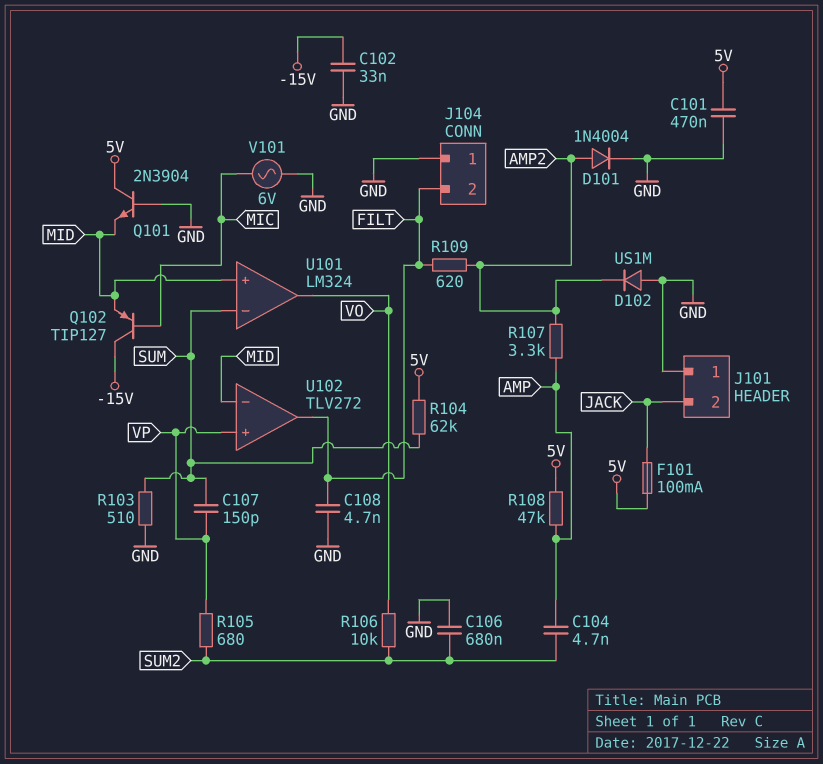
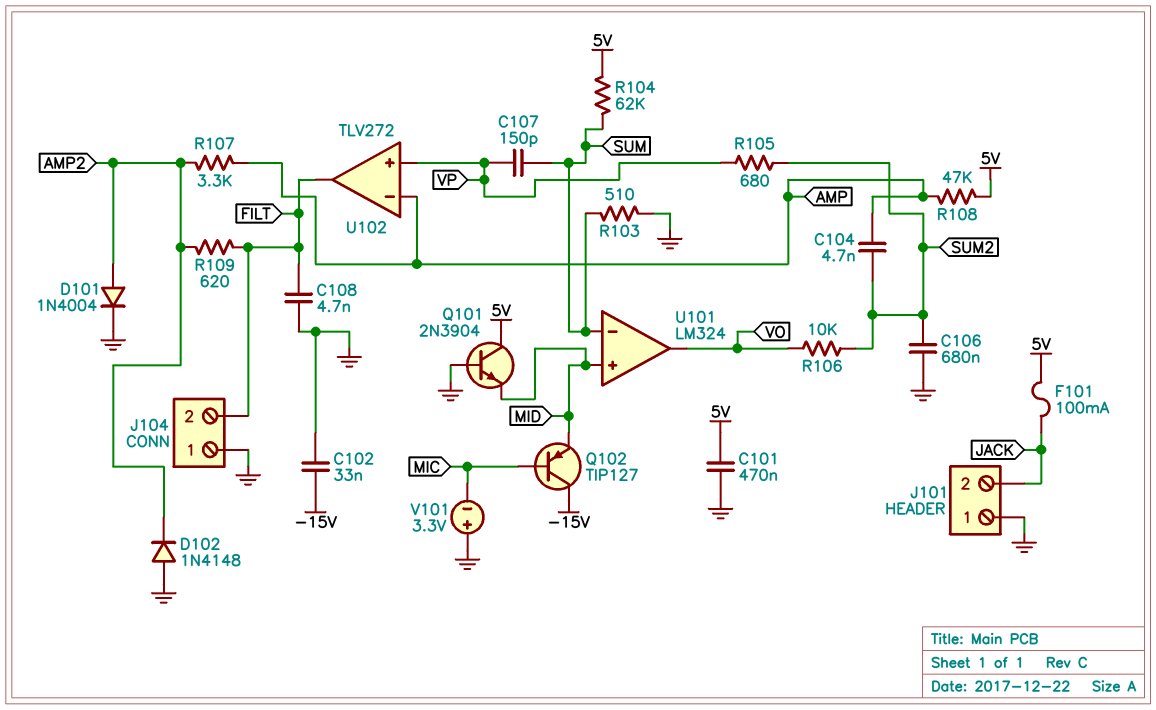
D102: diode US1M (A GND, K AMP2) -> diode 1N4148 (A GND, K AMP2)
U102 pin in-: MID -> AMP
V101: AC 6V (GND, MIC) -> 3.3V (plus GND, minus MIC)

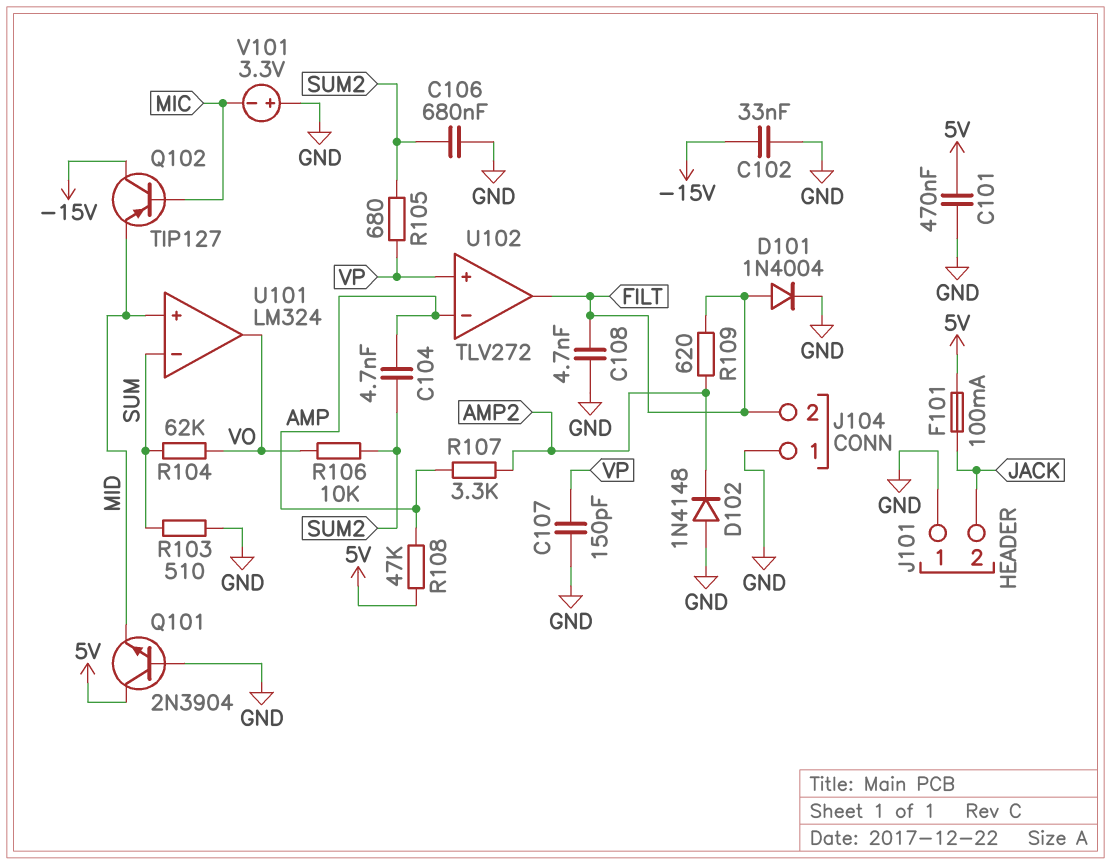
C107: 150pF (SUM, VP) -> 150pF (GND, VP)
D101: diode 1N4004 (A AMP2, K GND) -> diode 1N4004 (A FILT, K GND)
R104: 62k (5V, SUM) -> 62k (SUM, VO)

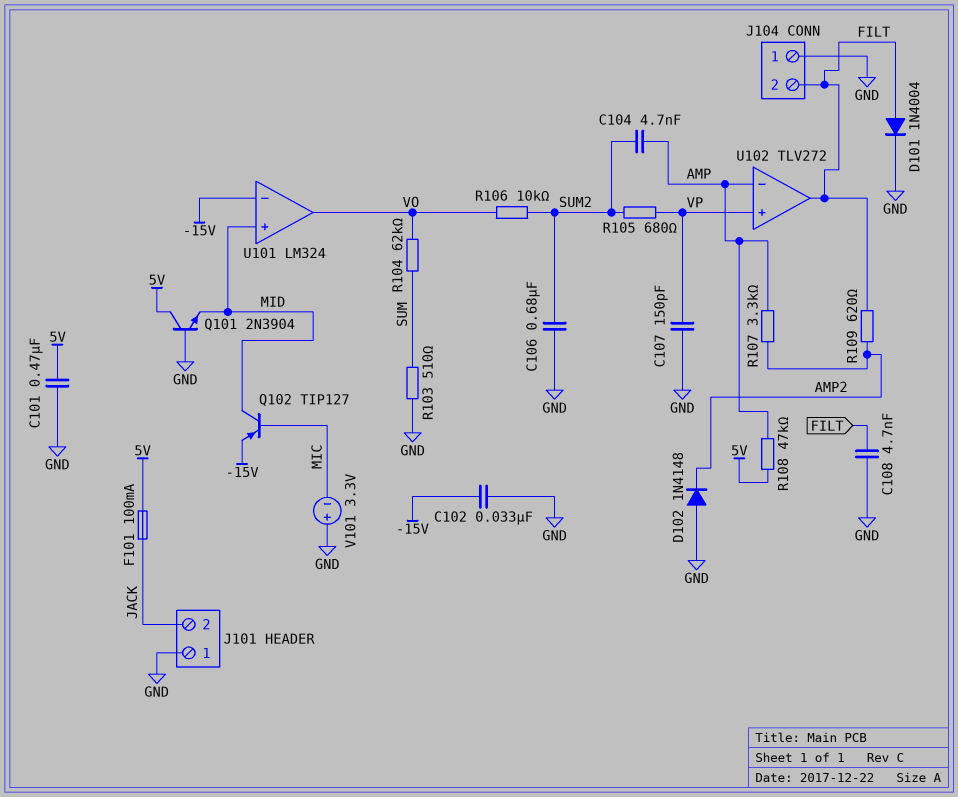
Q102: PNP TIP127 (B MIC, C -15V, E MID) -> PNP TIP127 (B MIC, C MID, E -15V)
U101 pin in-: SUM -> -15V

